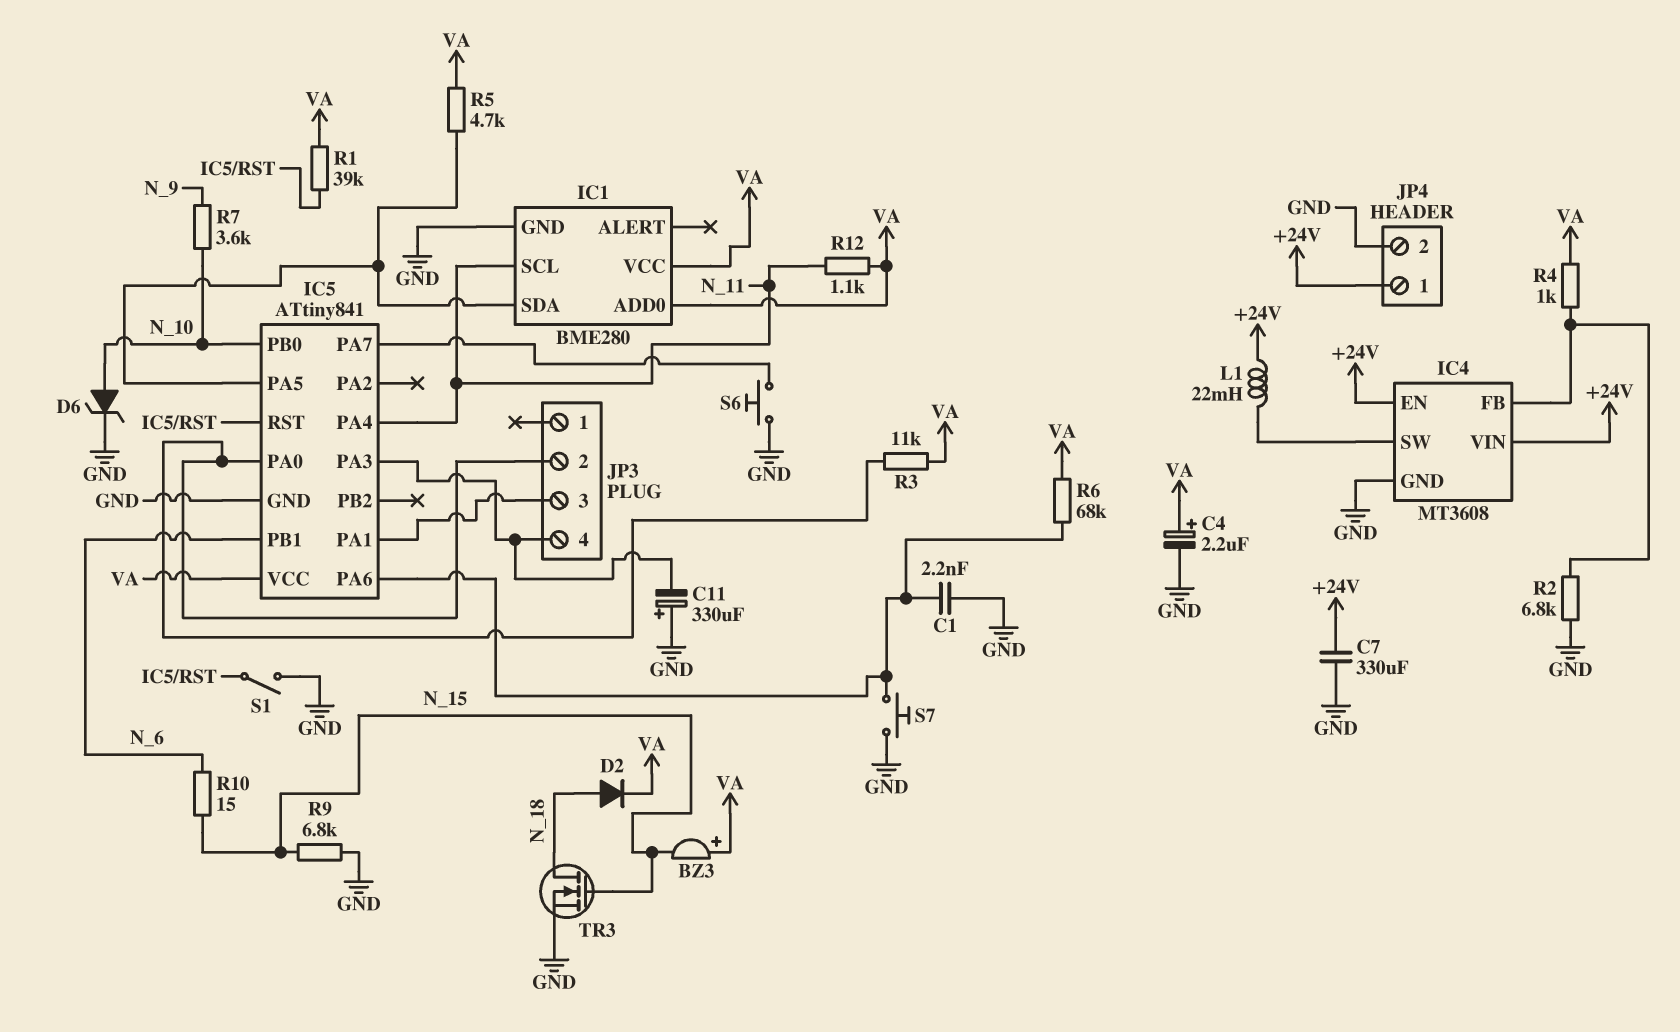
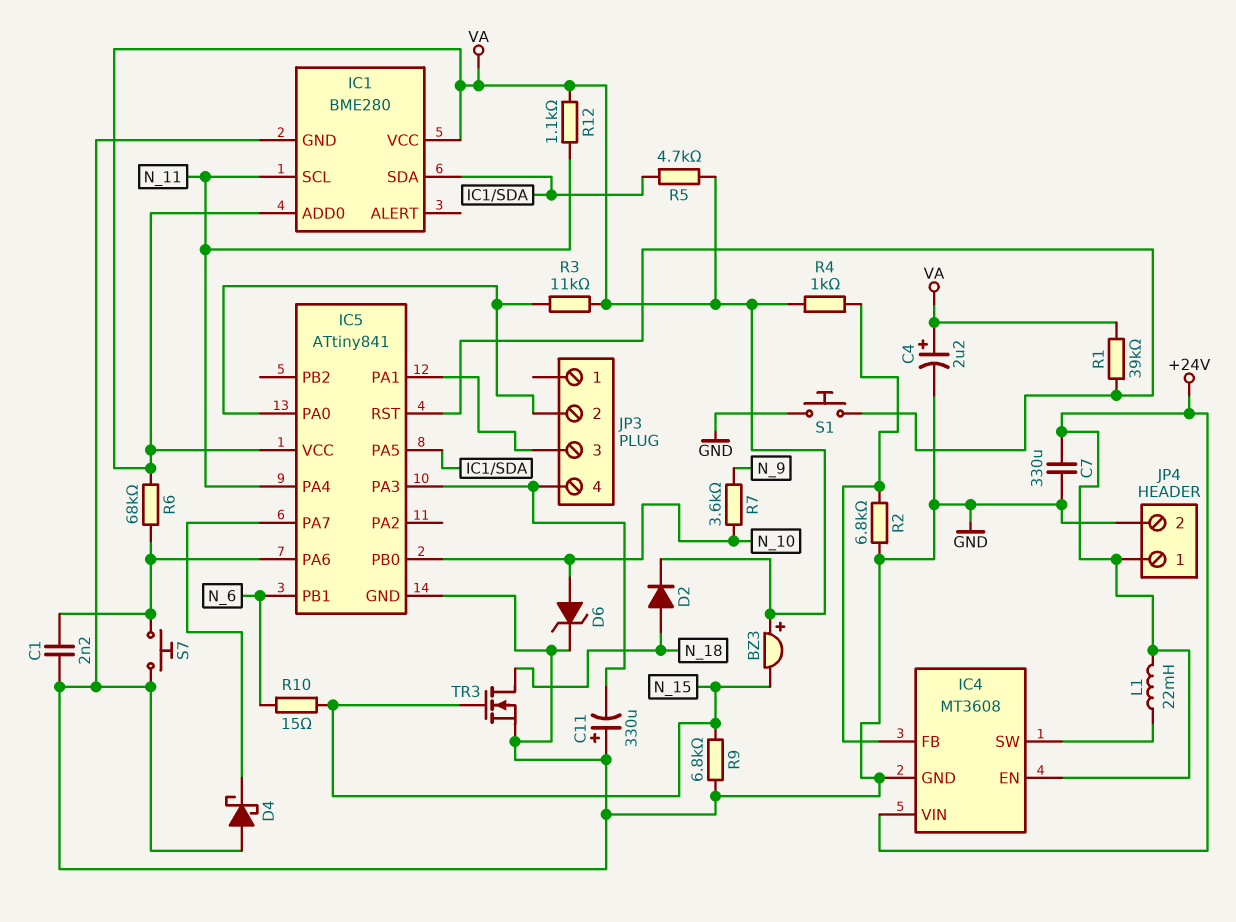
D4: none -> schottky (A GND, K IC5/PA7)
S1: switch (GND, IC5/RST) -> button (GND, IC5/RST)
S6: button (GND, IC5/PA7) -> none

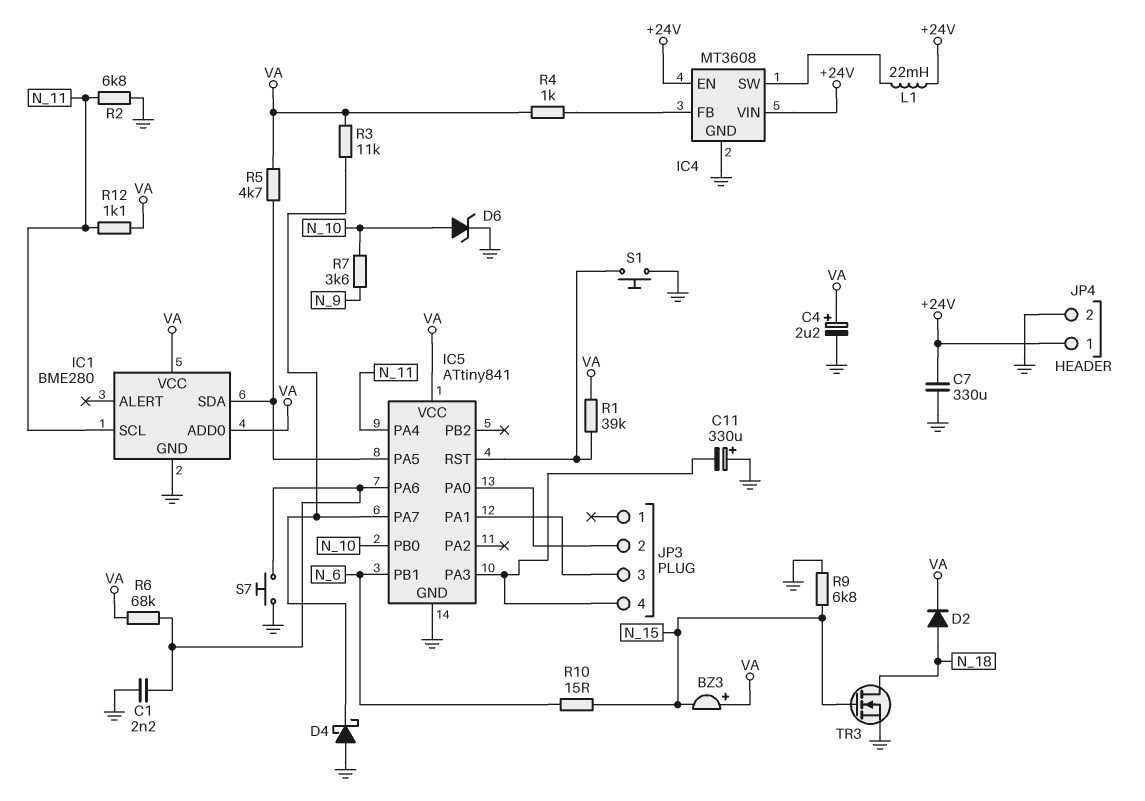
R2: 6.8k (GND, IC4/FB) -> 6.8k (GND, N_11)
R3: 11k (IC5/PA0, VA) -> 11k (IC5/PA7, VA)

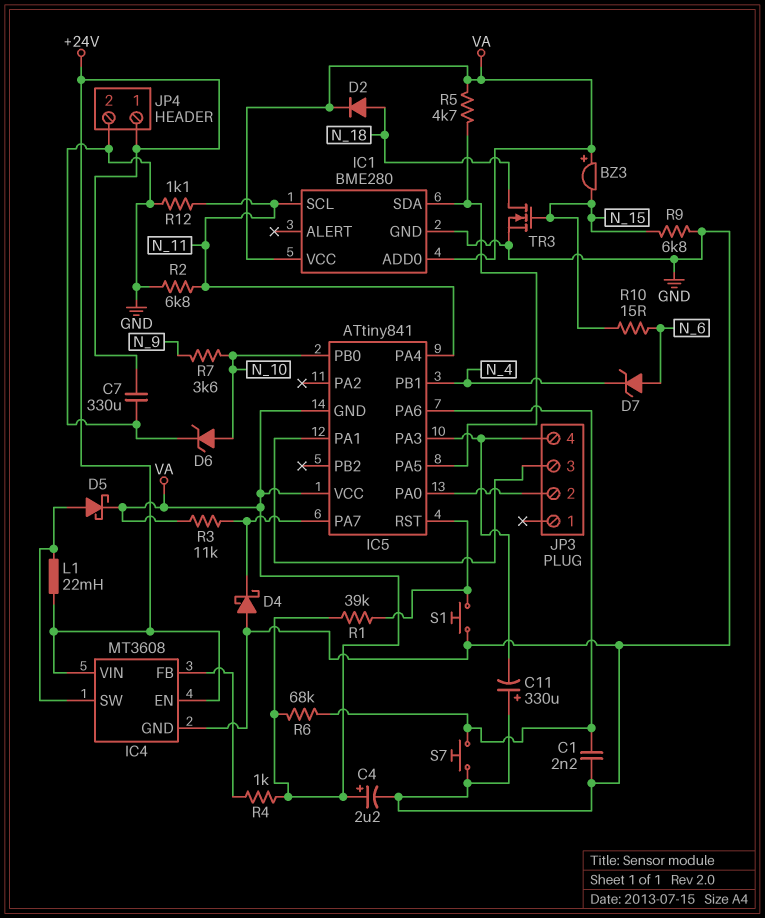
D5: none -> schottky (A IC4/SW, K VA)
D7: none -> zener (A N_6, K N_4)
IC5 pin GND: GND -> VA
IC5 pin PB1: N_6 -> N_4
R12: 1.1k (N_11, VA) -> 1.1k (GND, N_11)

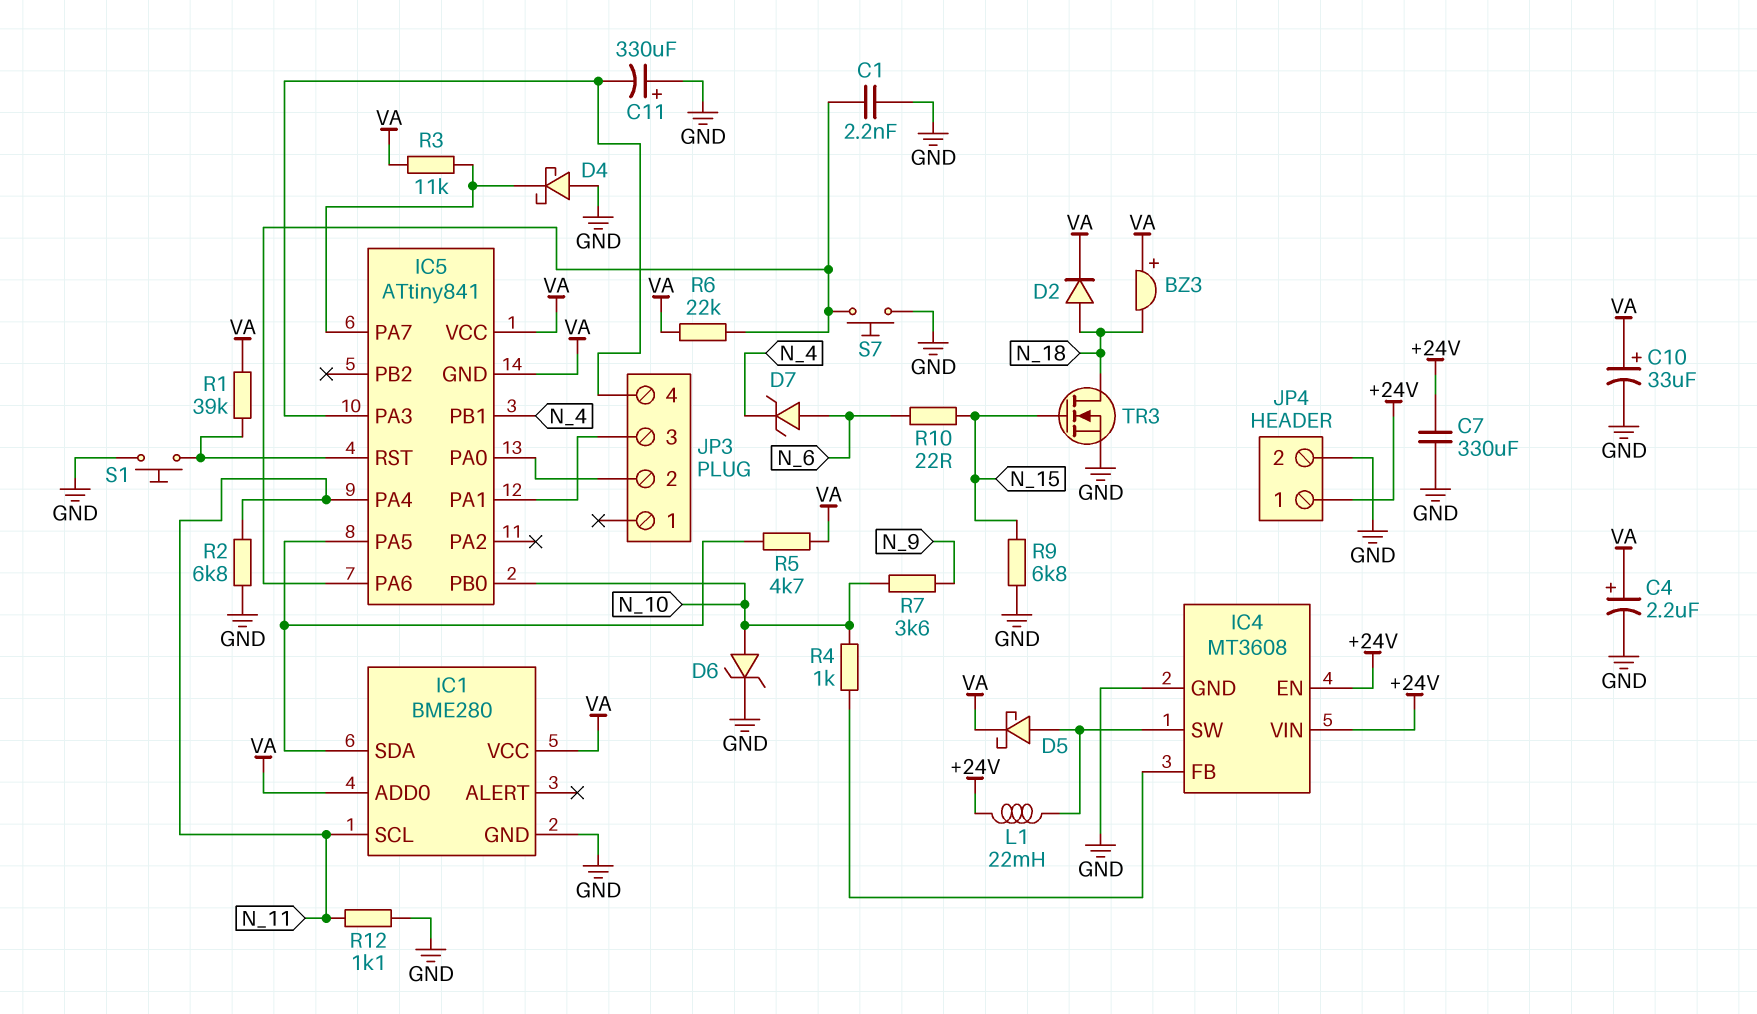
BZ3: buzzer (plus VA, minus N_15) -> buzzer (plus VA, minus N_18)
C10: none -> 33uF (plus VA, minus GND)
R4: 1k (IC4/FB, VA) -> 1k (IC4/FB, N_10)
R6: 68k (IC5/PA6, VA) -> 22k (IC5/PA6, VA)
R10: 15 (N_6, N_15) -> 22 (N_6, N_15)

